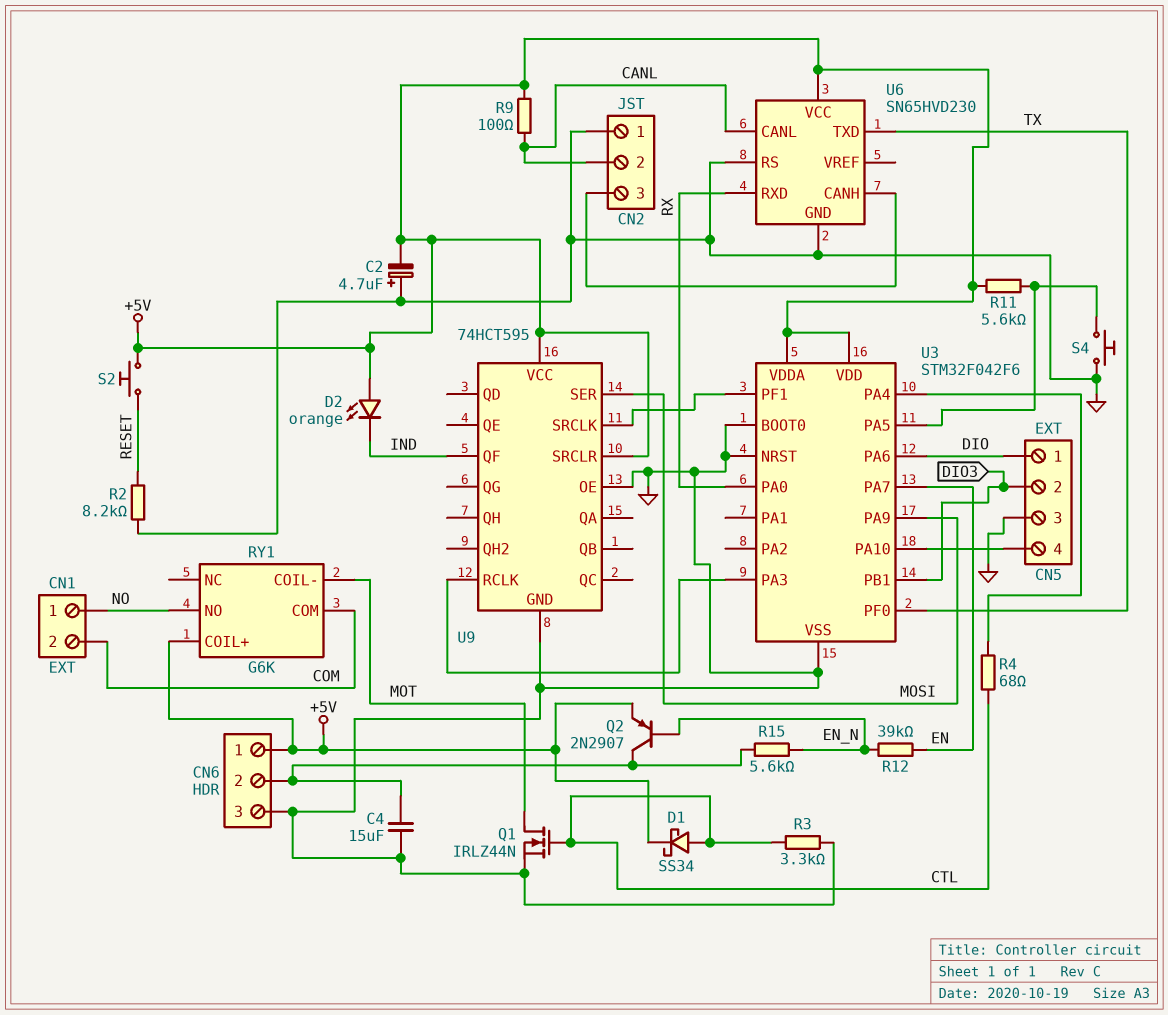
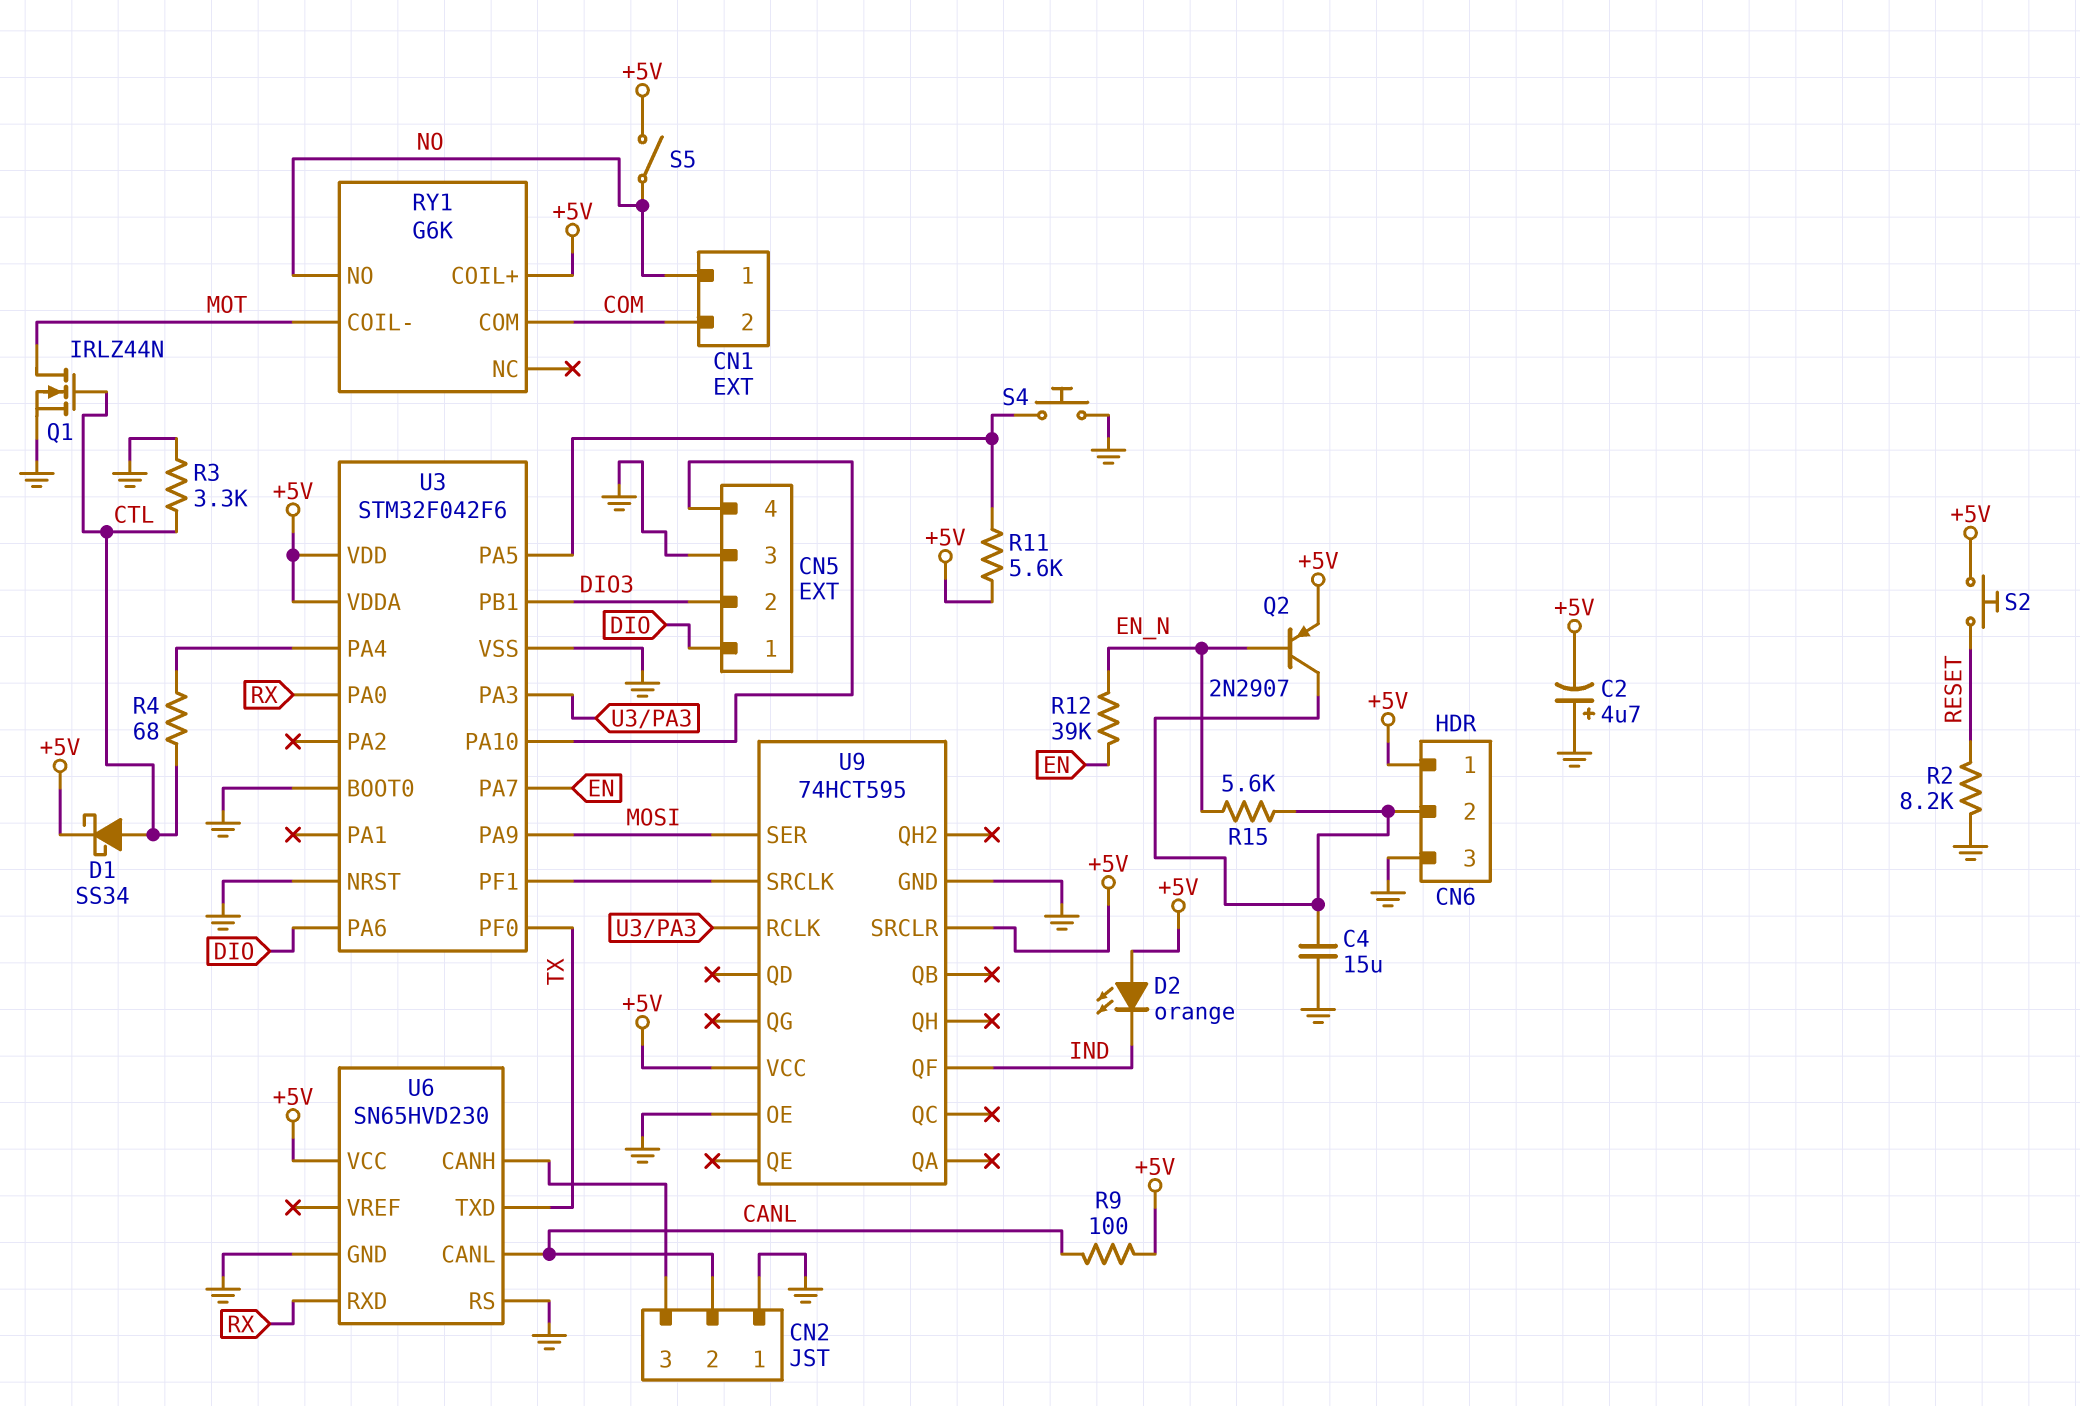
S5: none -> switch (+5V, NO)

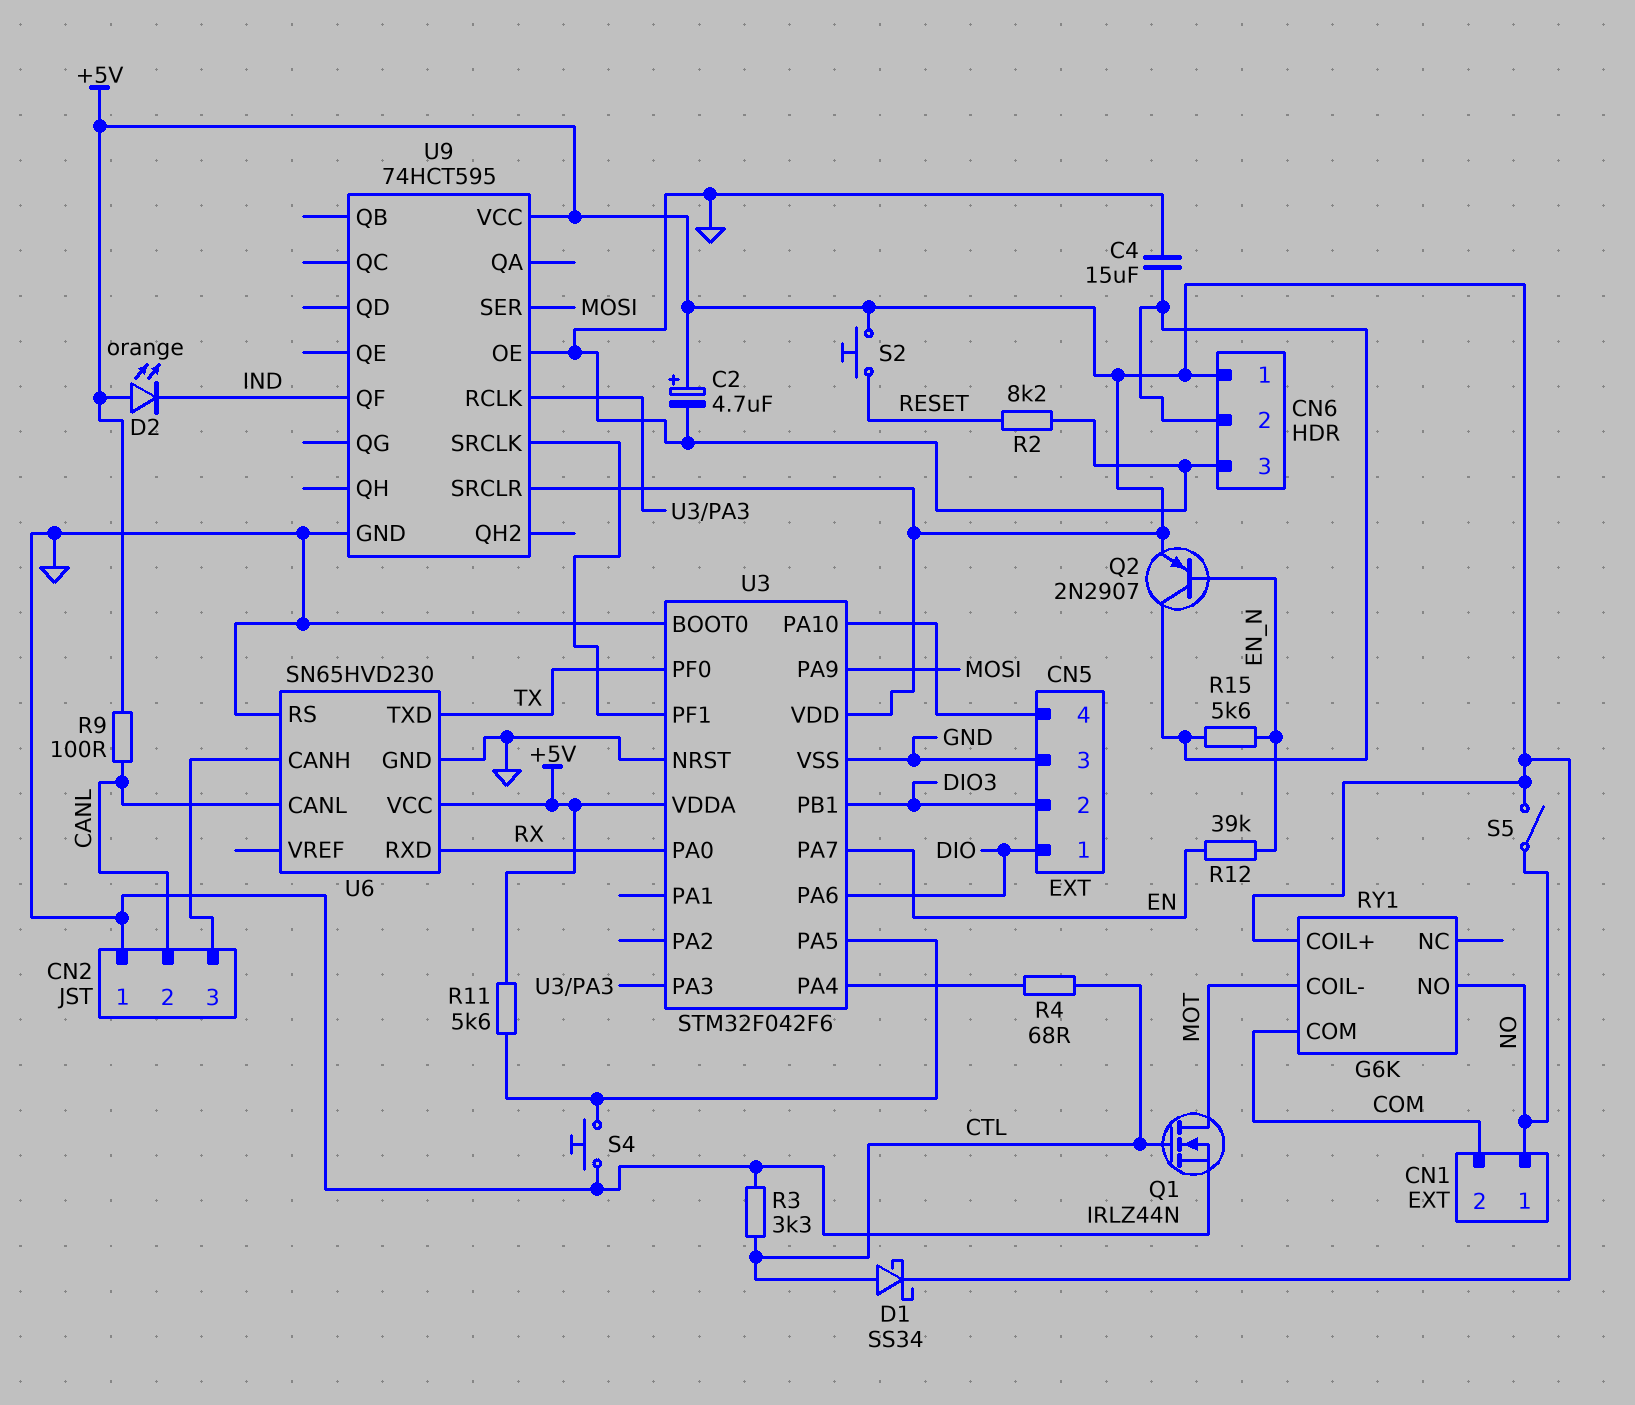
C2: 4.7uF (plus GND, minus +5V) -> 4.7uF (plus +5V, minus GND)

